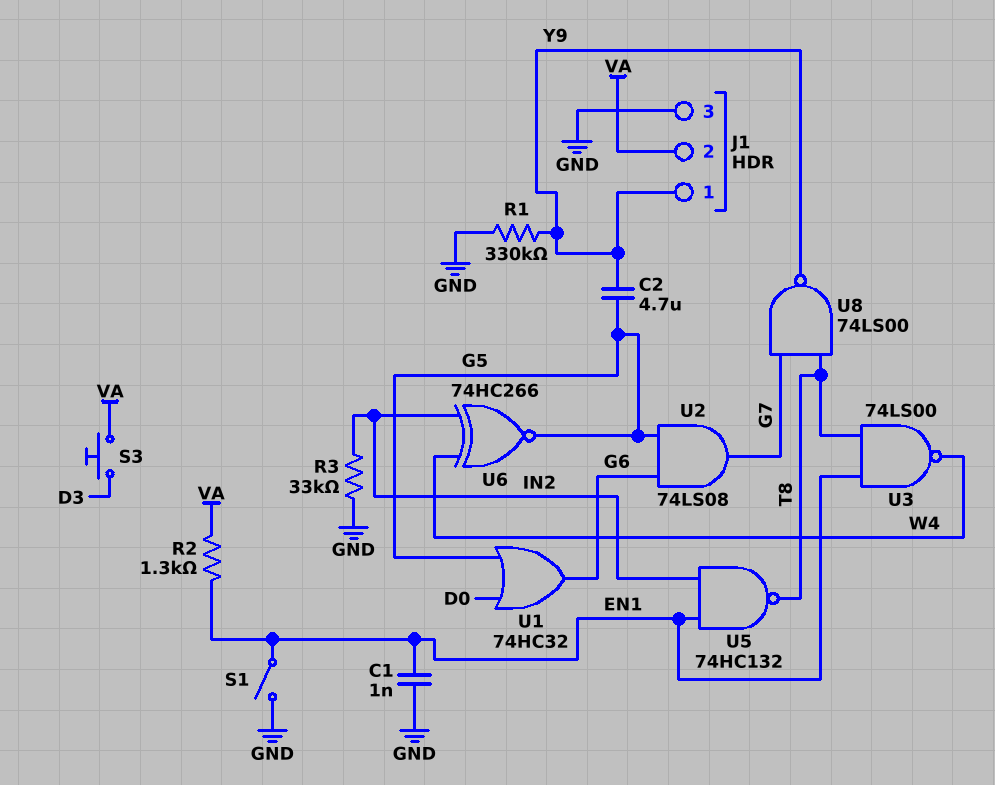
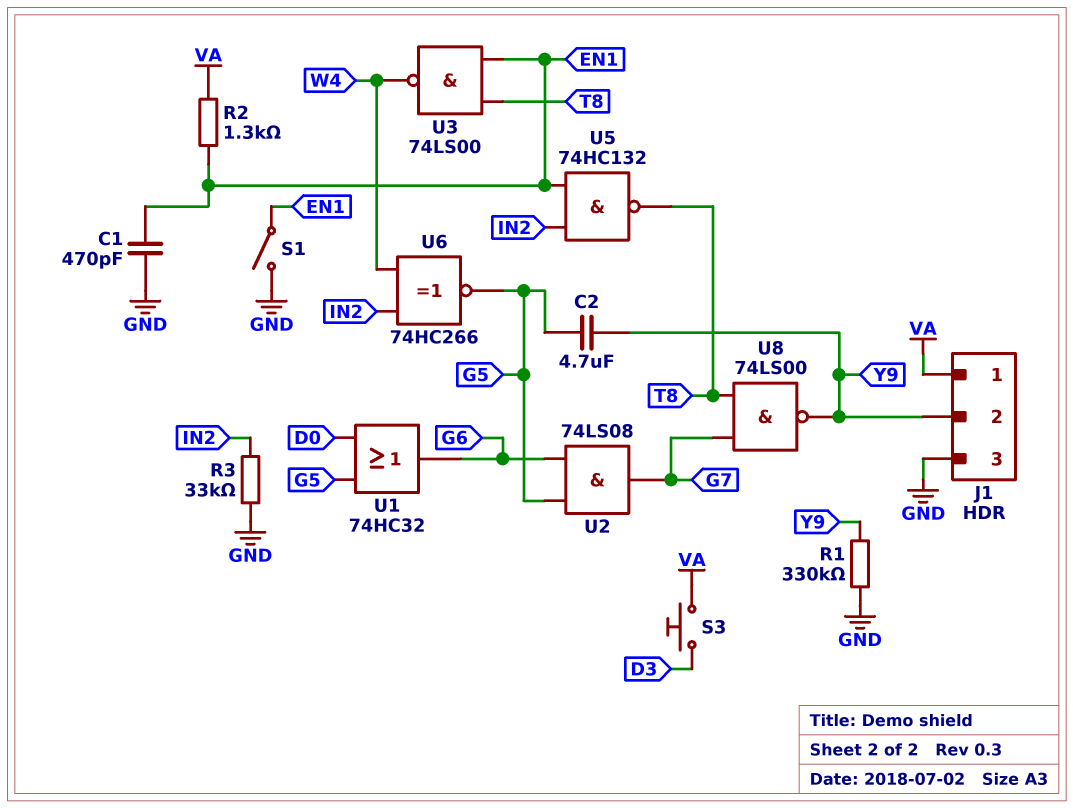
C1: 1nF (EN1, GND) -> 470pF (EN1, GND)
J1 pin 1: Y9 -> VA
J1 pin 2: VA -> Y9

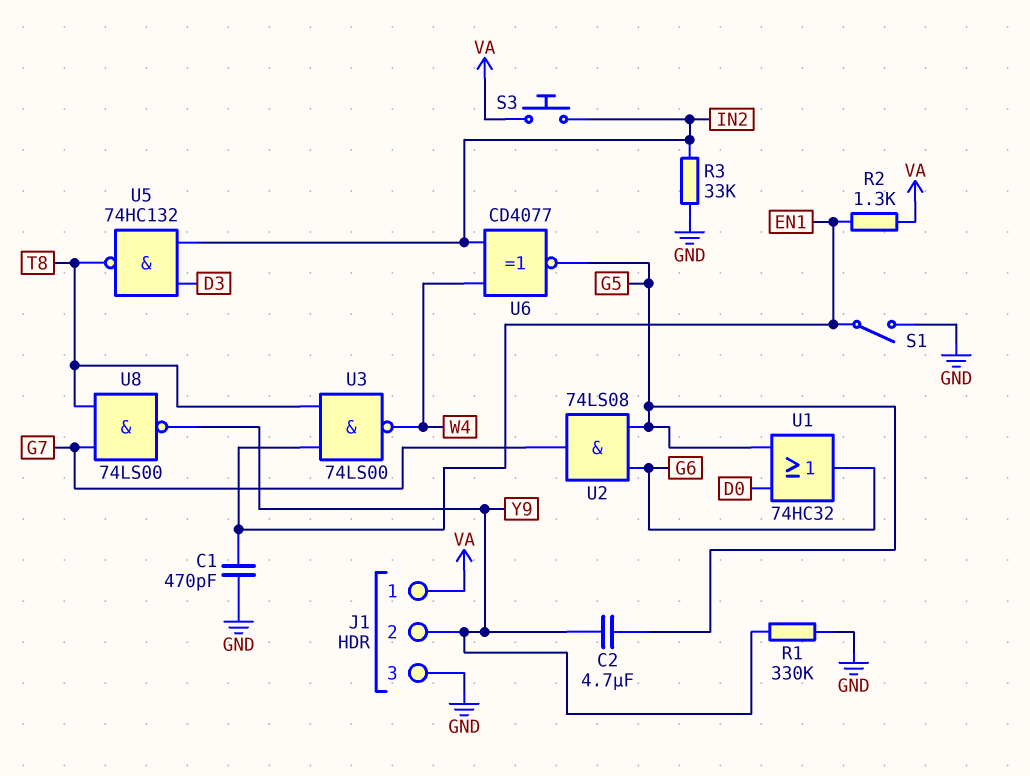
S3: button (D3, VA) -> button (IN2, VA)
U5: NAND 74HC132 (in EN1, in IN2, out T8) -> NAND 74HC132 (in D3, in IN2, out T8)
U6: XNOR 74HC266 (in IN2, in W4, out G5) -> XNOR CD4077 (in IN2, in W4, out G5)

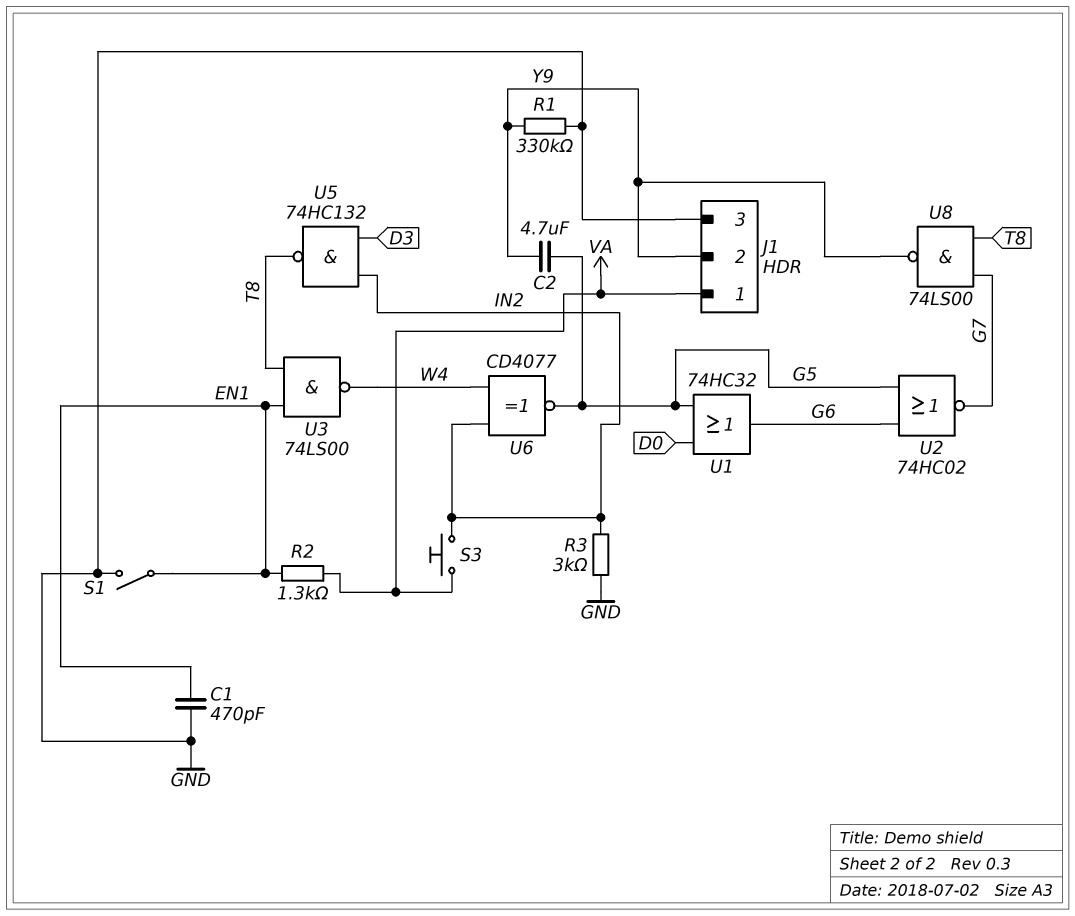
R3: 33k (GND, IN2) -> 3k (GND, IN2)
U2: AND 74LS08 (in G5, in G6, out G7) -> NOR 74HC02 (in G5, in G6, out G7)

